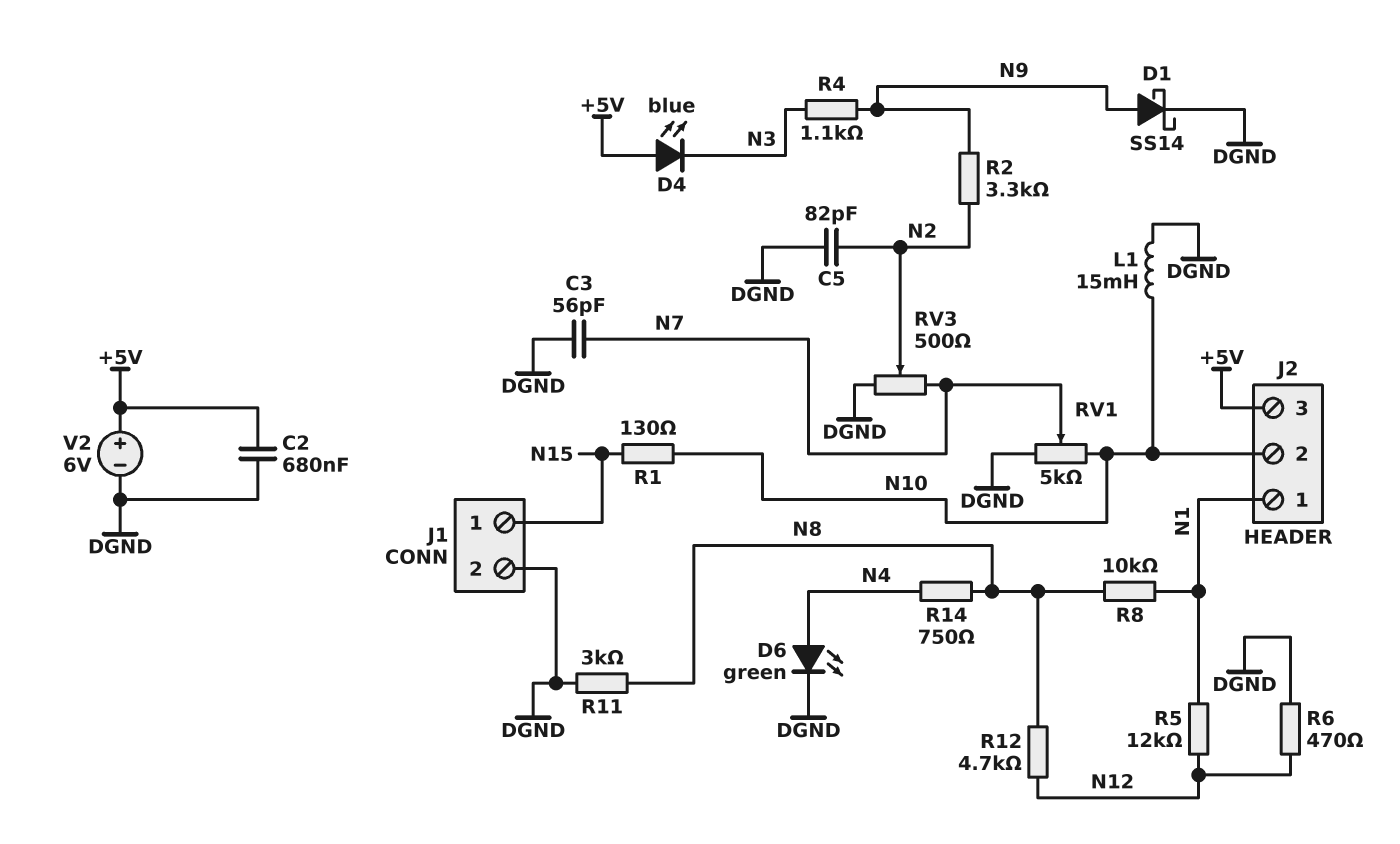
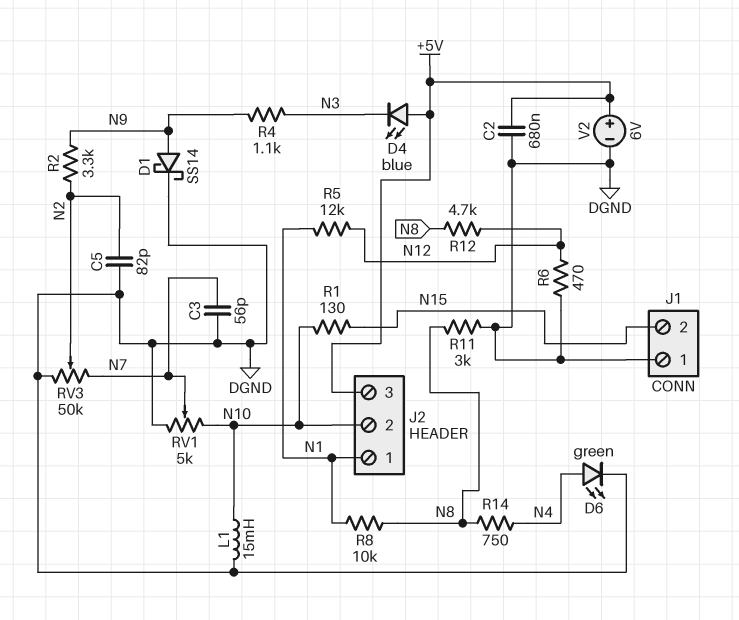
J1 pin 1: N15 -> DGND
J1 pin 2: DGND -> N15
RV3: 500 (DGND, N7, wiper N2) -> 50k (DGND, N7, wiper N2)

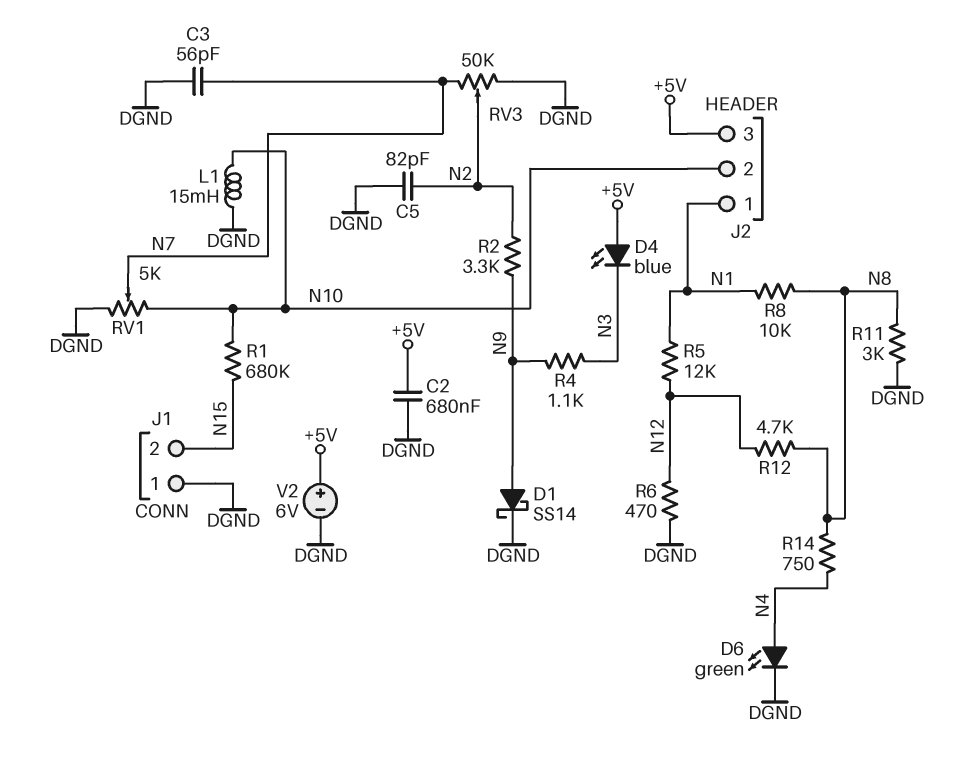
R1: 130 (N10, N15) -> 680k (N10, N15)

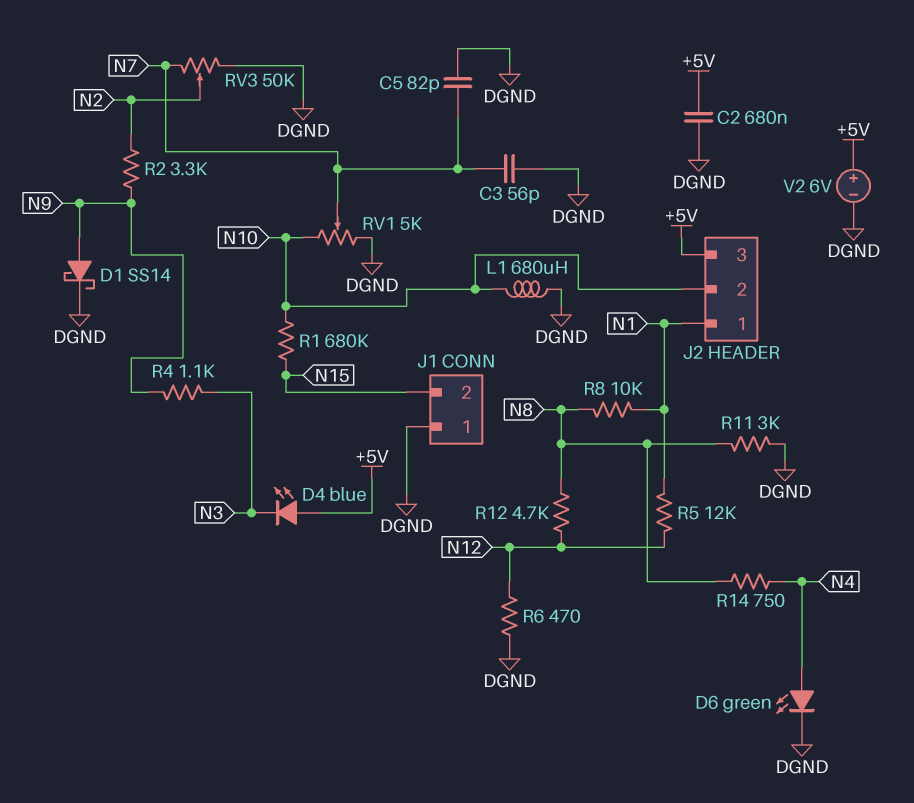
C5: 82pF (DGND, N2) -> 82pF (DGND, N7)
L1: 15mH (DGND, N10) -> 680uH (DGND, N10)

